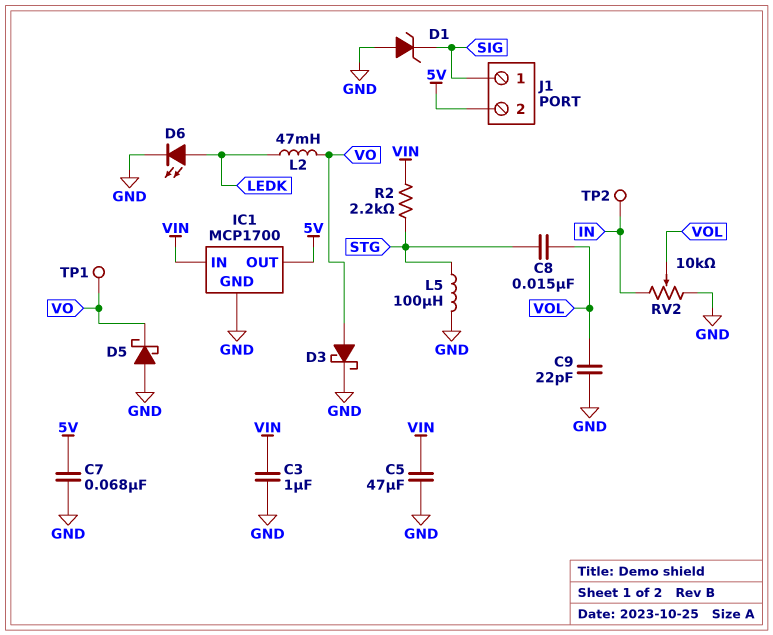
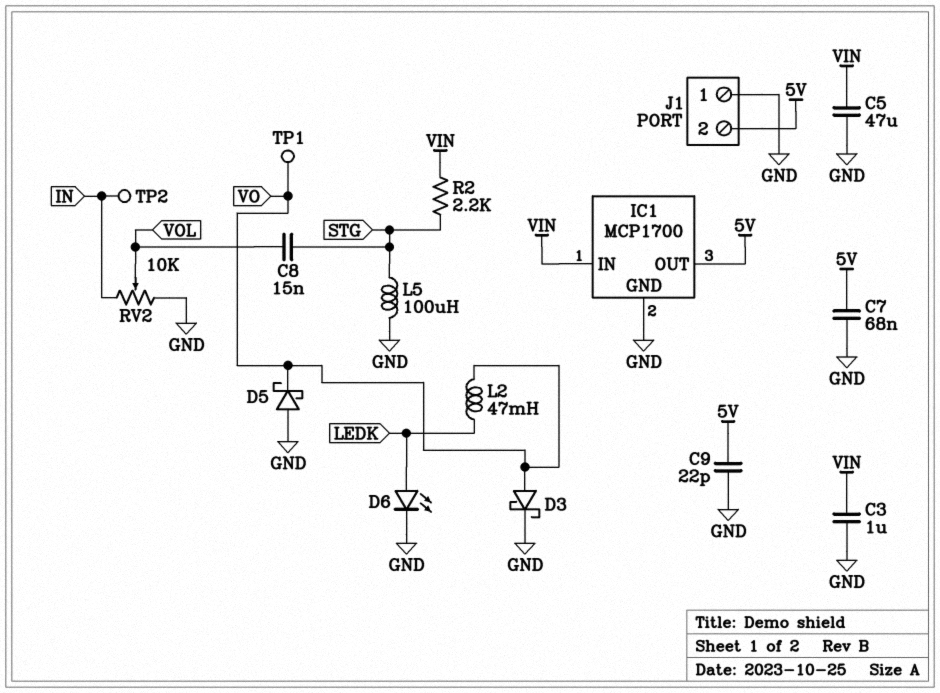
C9: 22pF (GND, VOL) -> 22pF (5V, GND)
D1: zener (A GND, K SIG) -> none
J1 pin 1: SIG -> GND

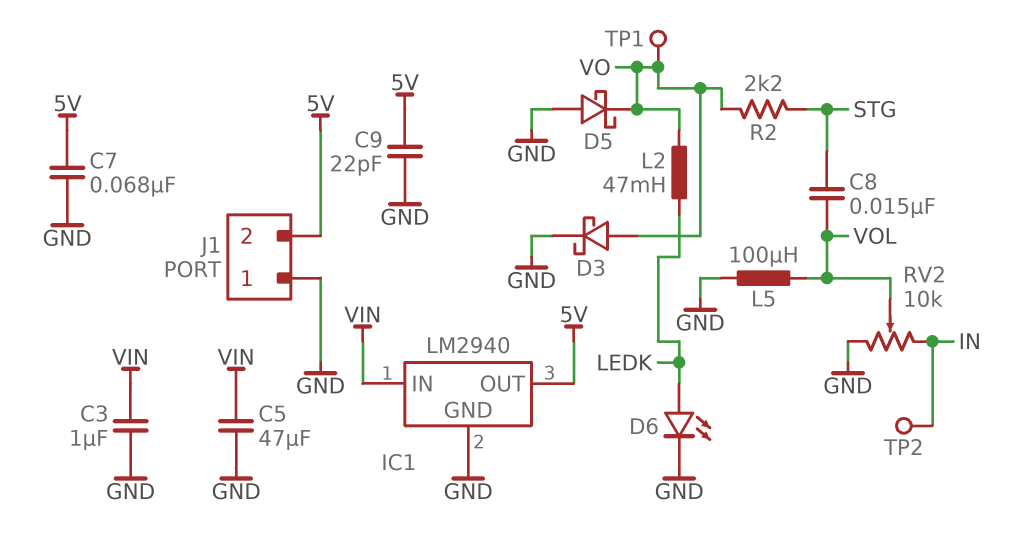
IC1: MCP1700 -> LM2940
L5: 100uH (GND, STG) -> 100uH (GND, VOL)
R2: 2.2k (STG, VIN) -> 2.2k (STG, VO)

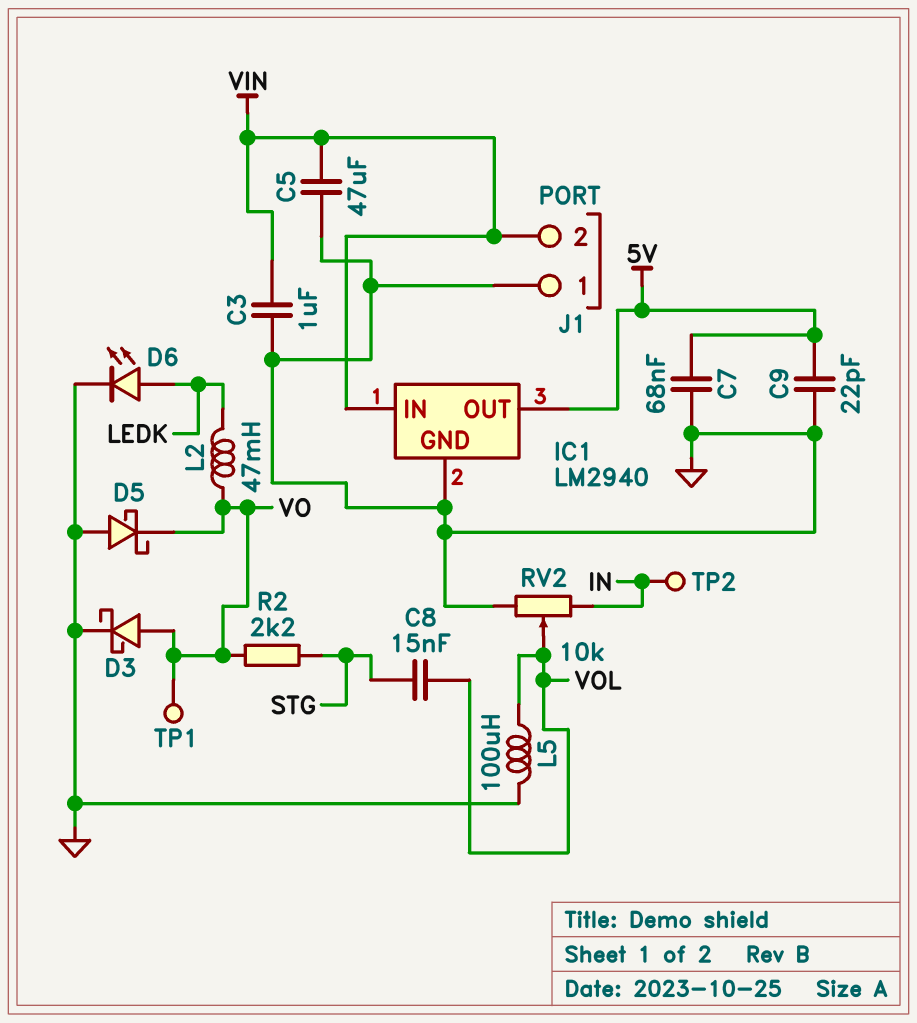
J1 pin 2: 5V -> VIN

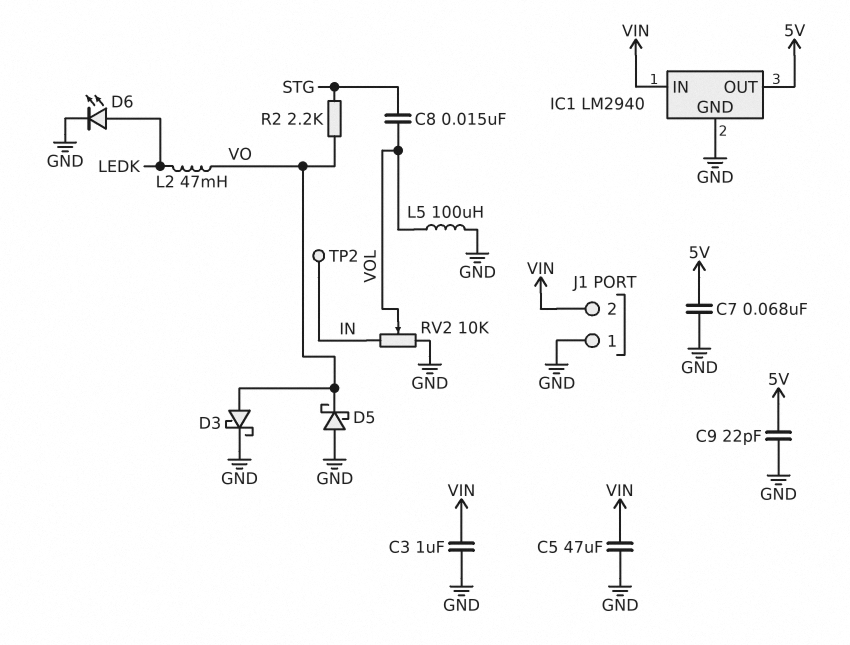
TP1: test point (VO) -> none

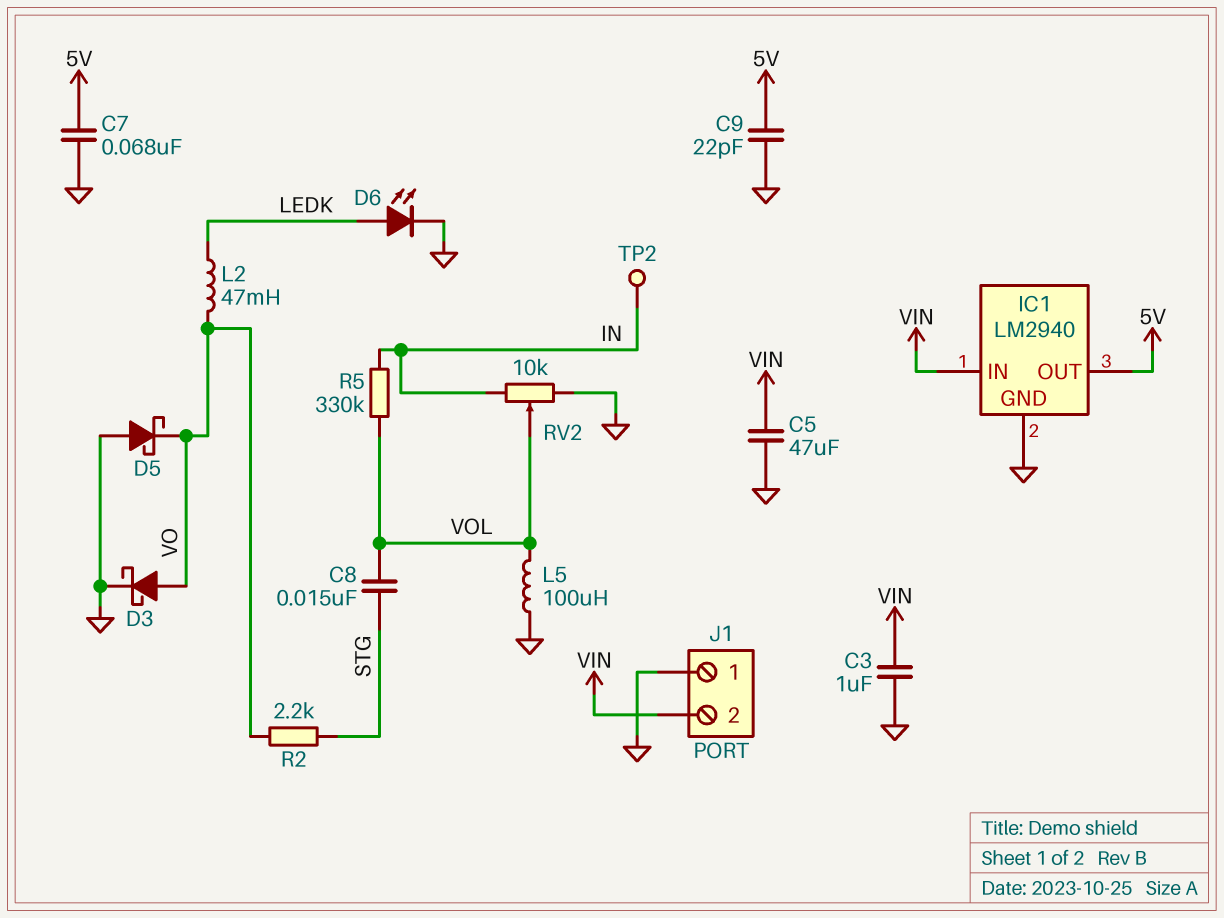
R5: none -> 330k (IN, VOL)

